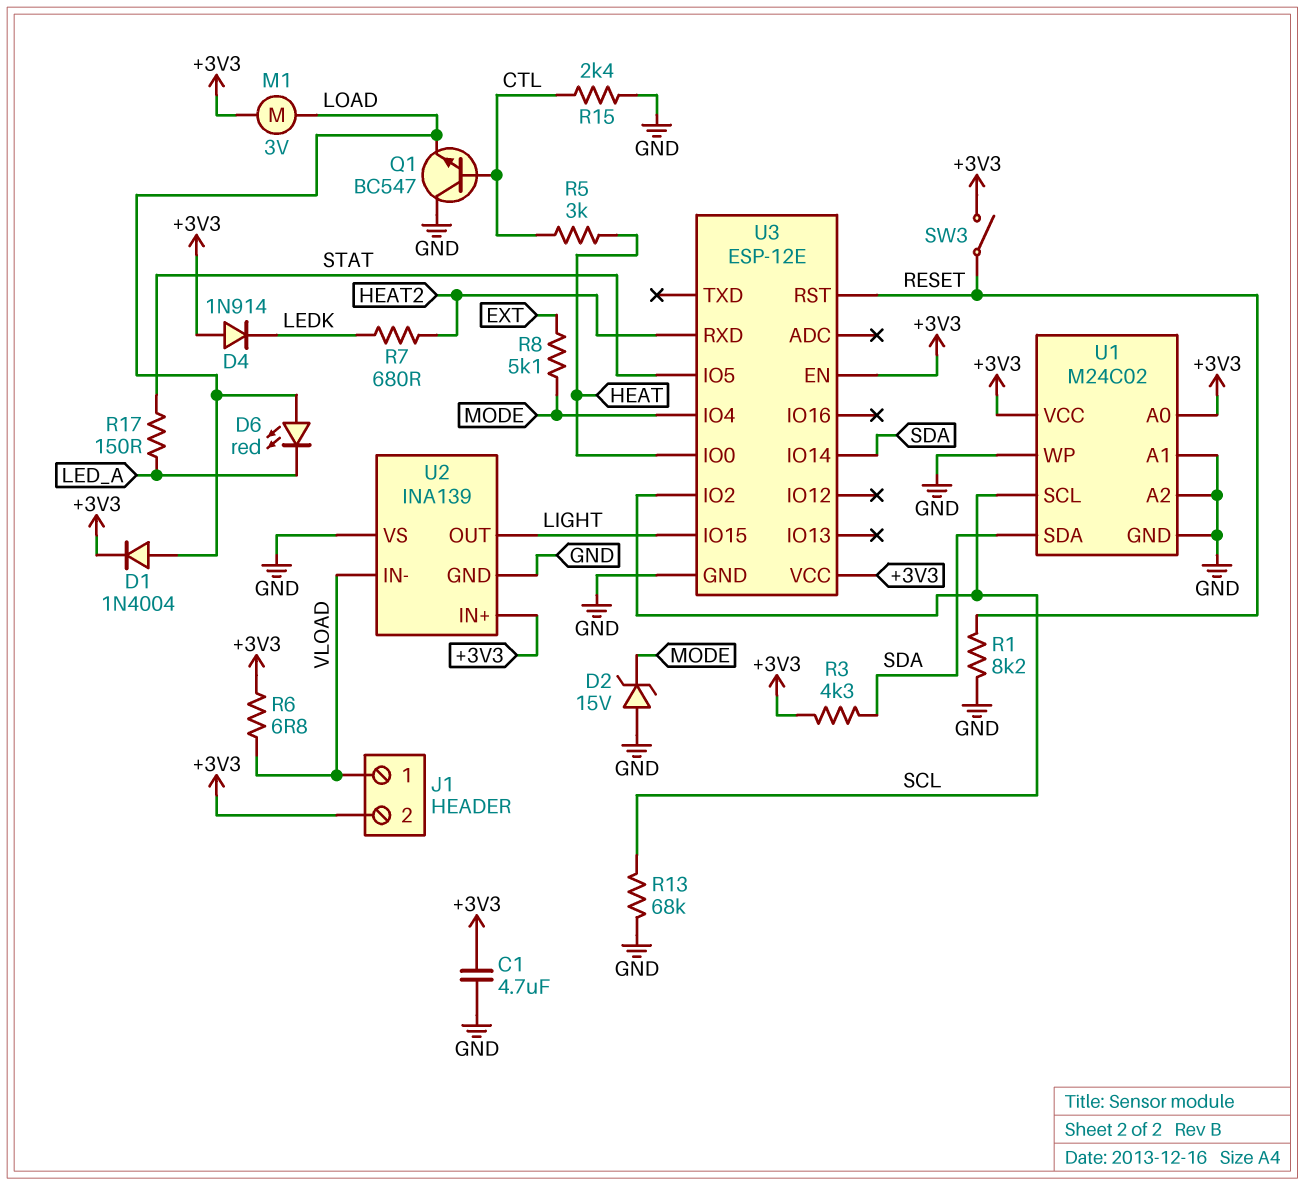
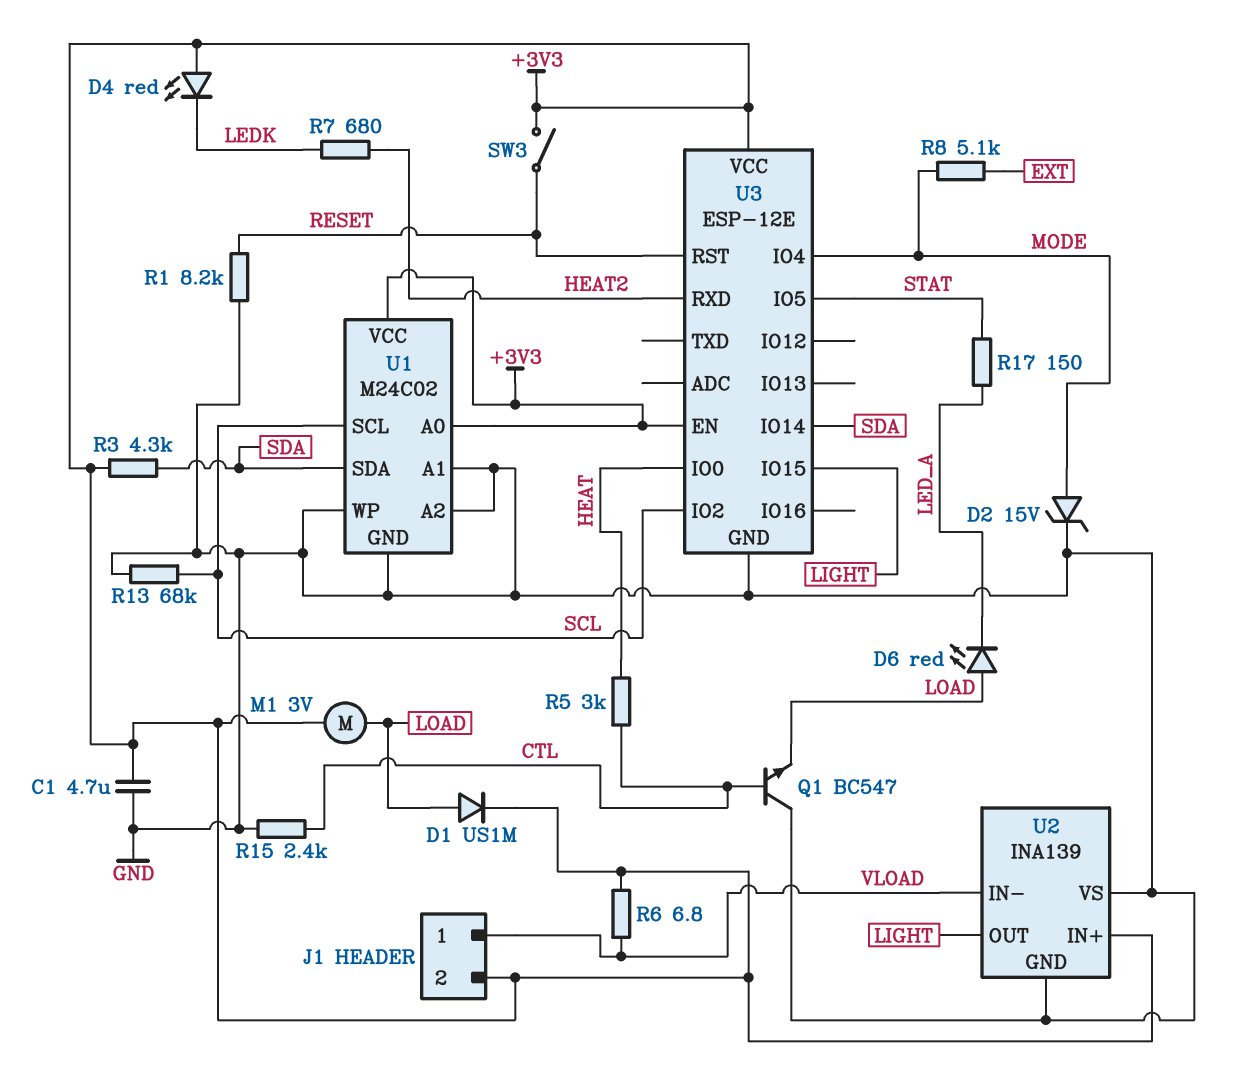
D1: diode 1N4004 (A LOAD, K +3V3) -> diode US1M (A LOAD, K +3V3)
D2: zener 15V (A GND, K MODE) -> zener 15V (A MODE, K GND)
D4: diode 1N914 (A +3V3, K LEDK) -> LED red (A +3V3, K LEDK)

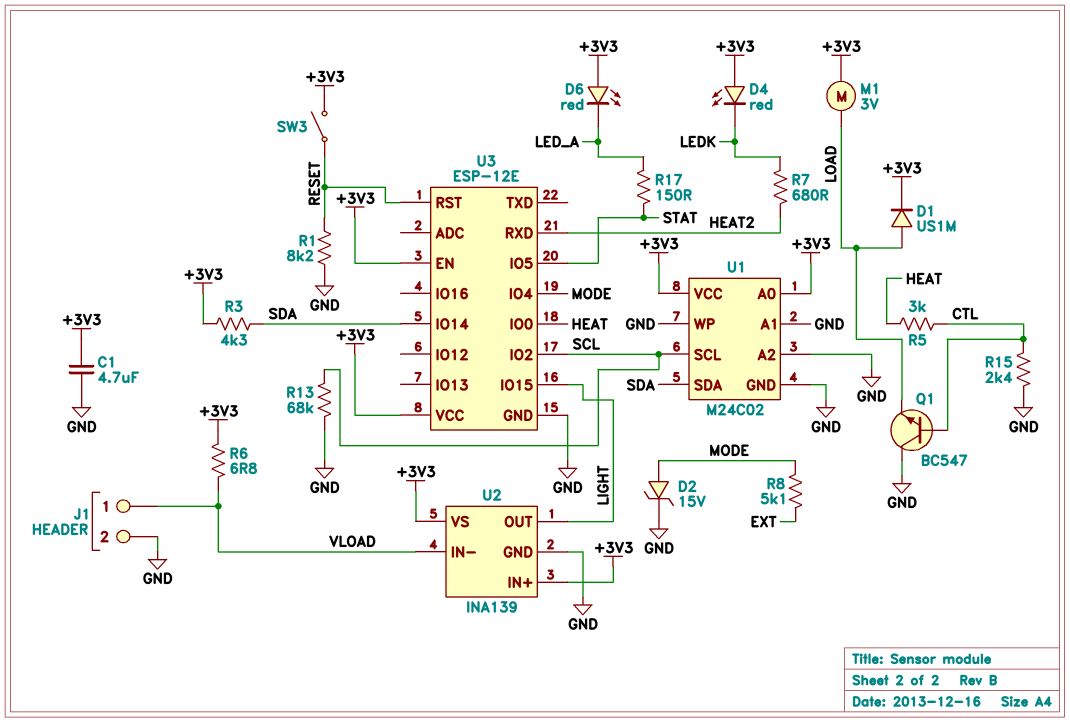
D6: LED red (A LOAD, K LED_A) -> LED red (A +3V3, K LED_A)
J1 pin 2: +3V3 -> GND
U2 pin VS: GND -> +3V3

